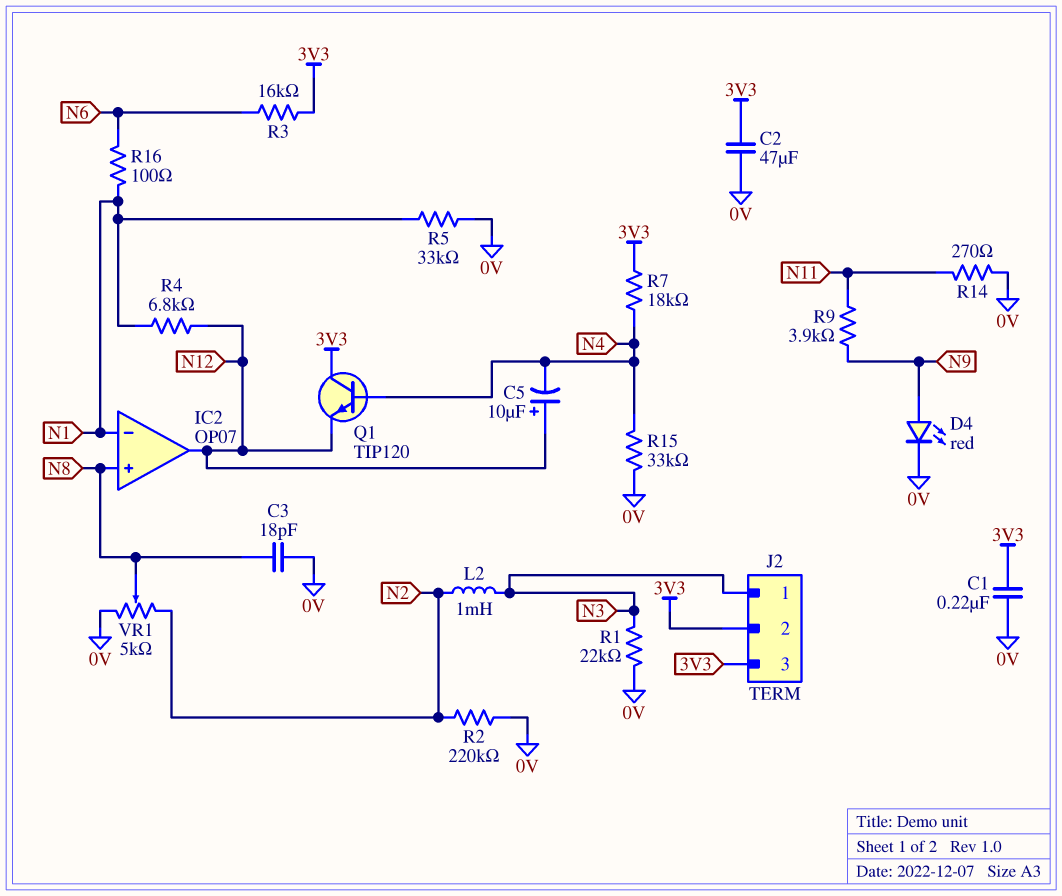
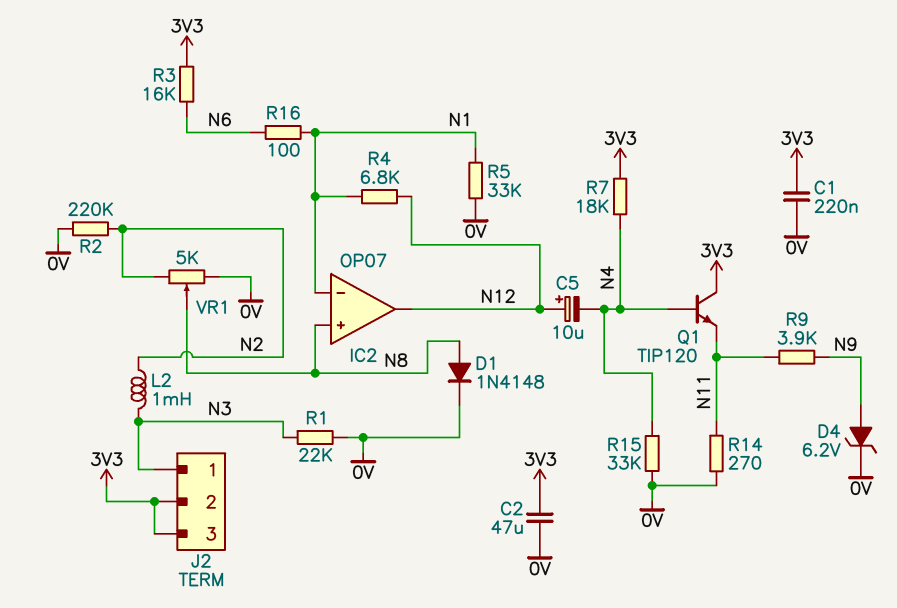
C3: 18pF (0V, N8) -> none
D1: none -> diode 1N4148 (A N8, K 0V)
D4: LED red (A N9, K 0V) -> zener 6.2V (A N9, K 0V)
Q1: NPN TIP120 (B N4, C 3V3, E N12) -> NPN TIP120 (B N4, C 3V3, E N11)

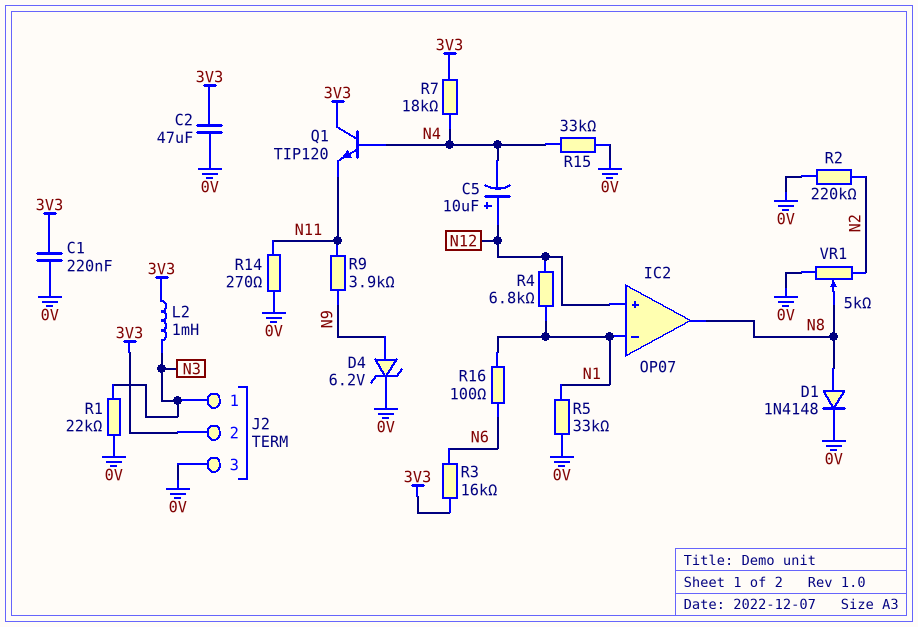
IC2 pin in+: N8 -> N12
IC2 pin out: N12 -> N8
J2 pin 3: 3V3 -> 0V
L2: 1mH (N2, N3) -> 1mH (3V3, N3)

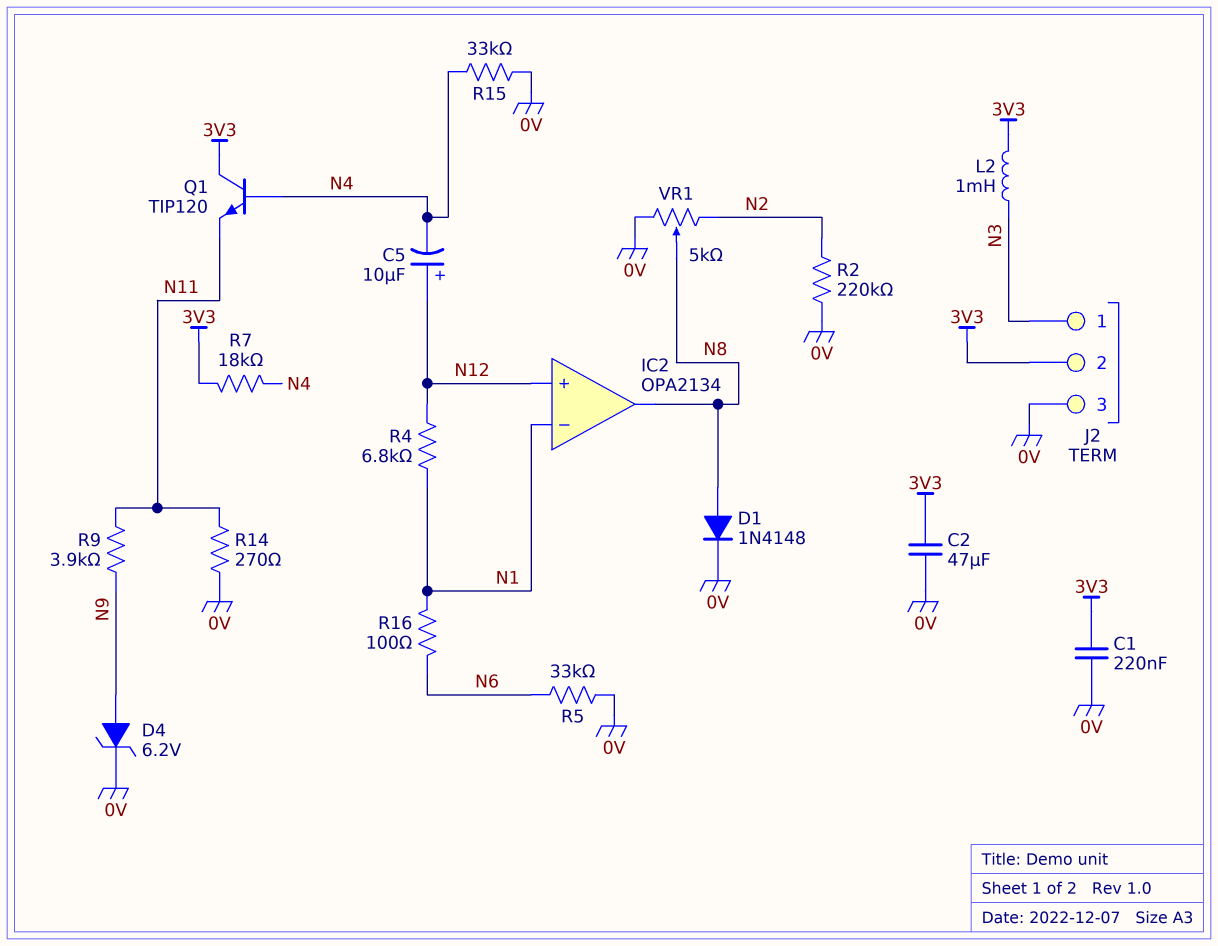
IC2: OP07 -> OPA2134
R1: 22k (0V, N3) -> none
R3: 16k (3V3, N6) -> none
R5: 33k (0V, N1) -> 33k (0V, N6)

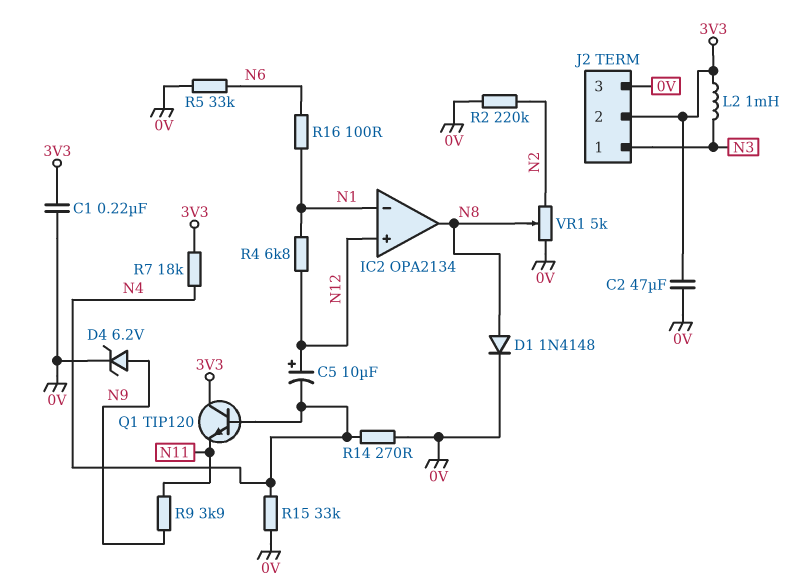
R14: 270 (0V, N11) -> 270 (0V, N4)

